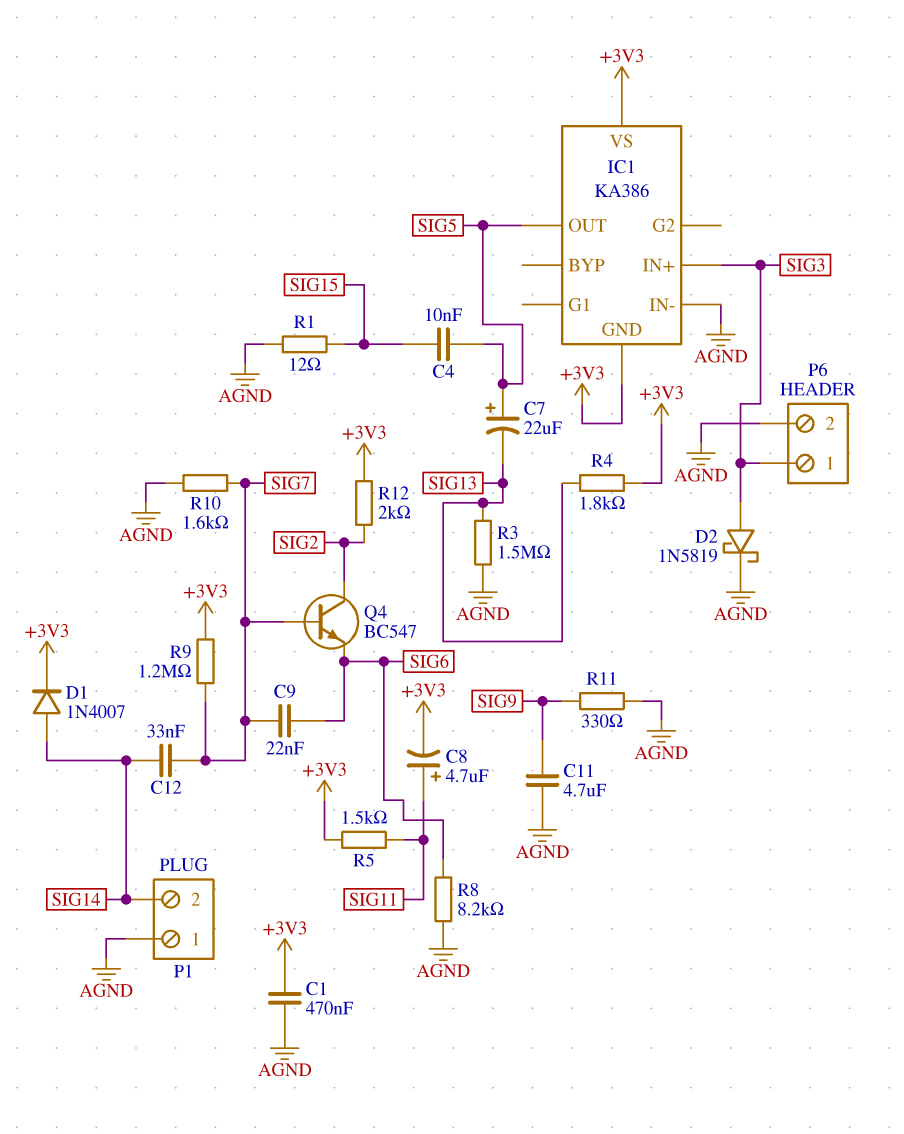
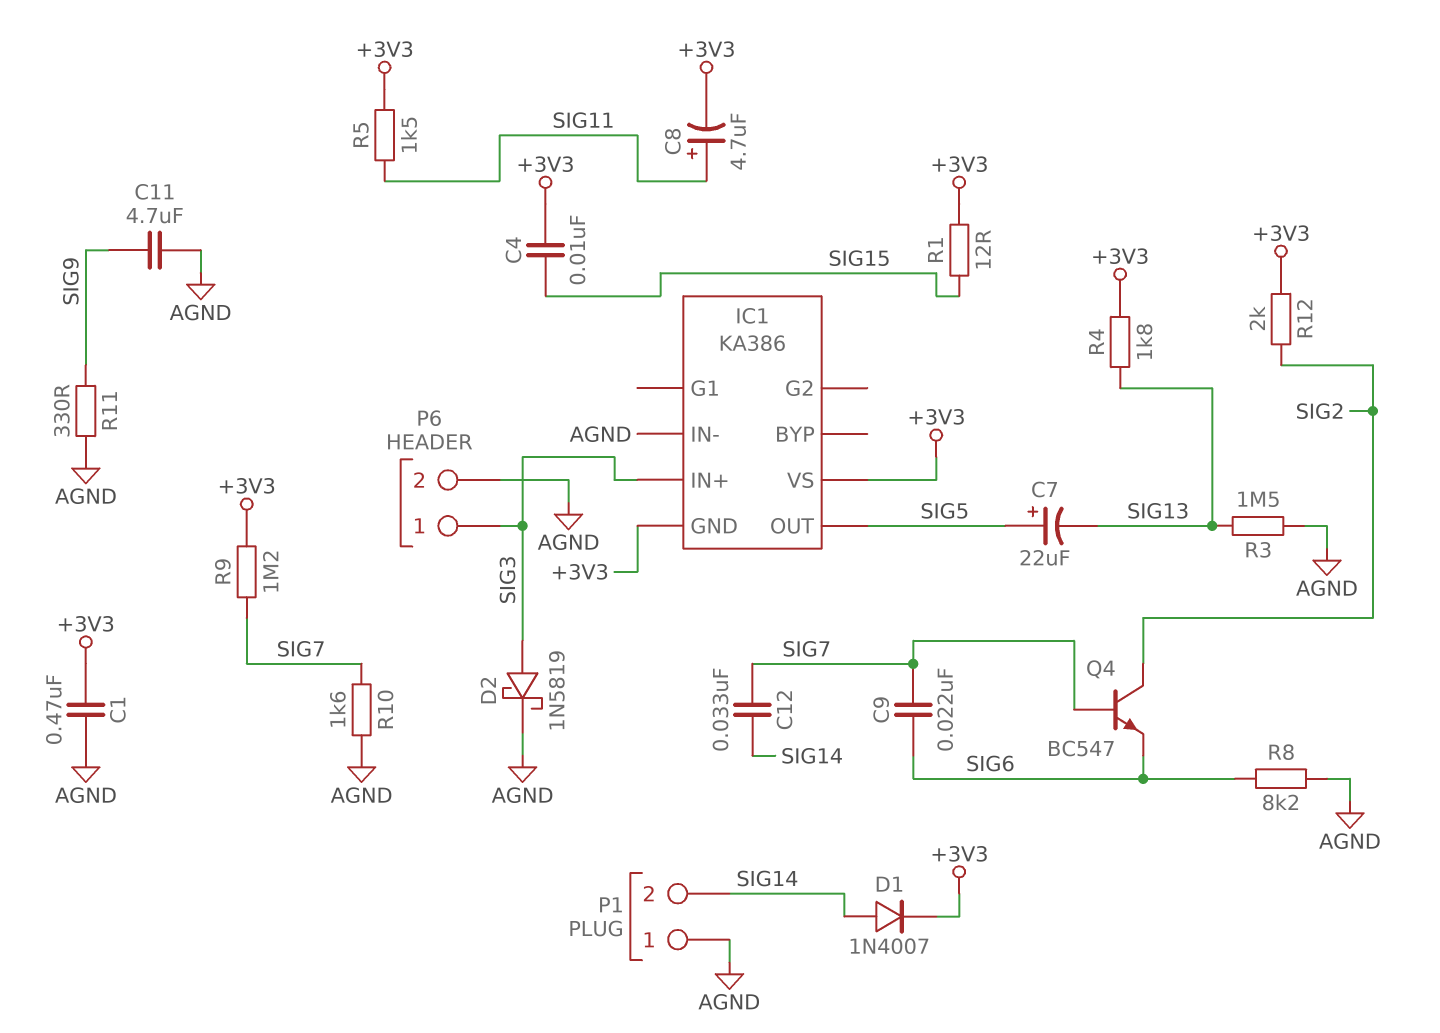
C4: 10nF (SIG5, SIG15) -> 10nF (+3V3, SIG15)
R1: 12 (AGND, SIG15) -> 12 (+3V3, SIG15)

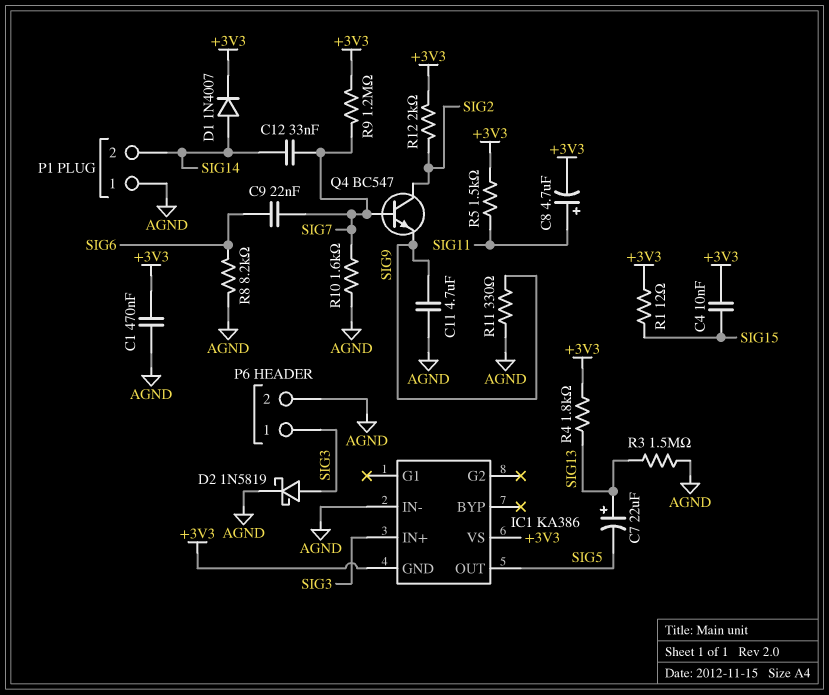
C7: 22uF (plus SIG5, minus SIG13) -> 22uF (plus SIG13, minus SIG5)
Q4: NPN BC547 (B SIG7, C SIG2, E SIG6) -> NPN BC547 (B SIG7, C SIG2, E SIG9)

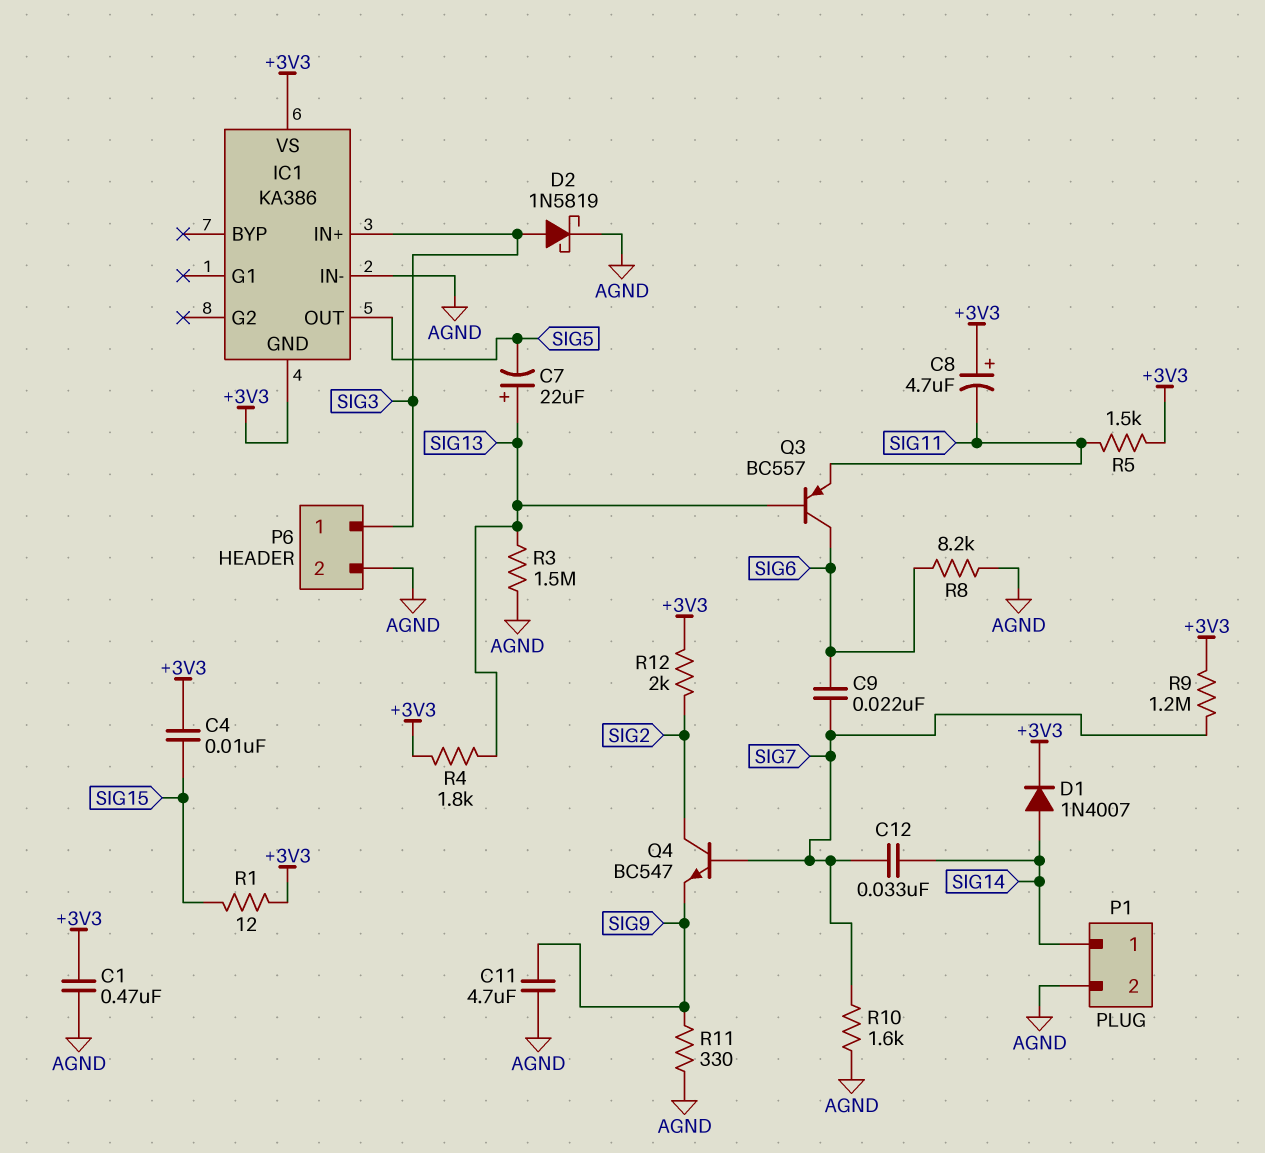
C8: 4.7uF (plus SIG11, minus +3V3) -> 4.7uF (plus +3V3, minus SIG11)
P1 pin 1: AGND -> SIG14
P1 pin 2: SIG14 -> AGND
Q3: none -> PNP BC557 (B SIG13, C SIG6, E SIG11)

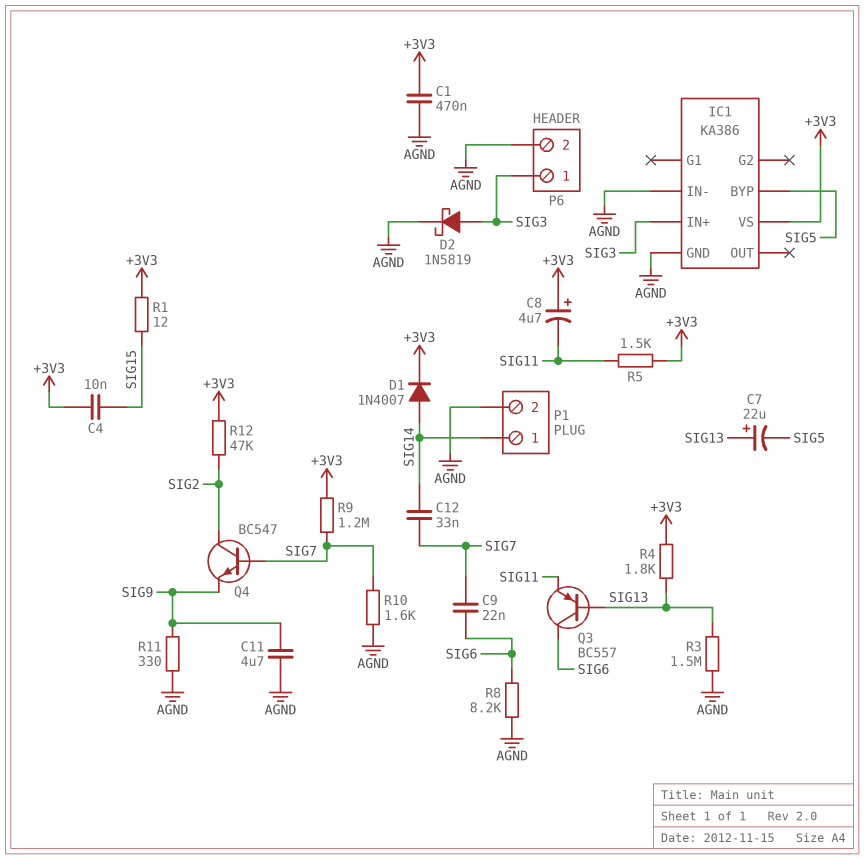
IC1 pin BYP: none -> SIG5
IC1 pin GND: +3V3 -> AGND
IC1 pin OUT: SIG5 -> none
R12: 2k (+3V3, SIG2) -> 47k (+3V3, SIG2)

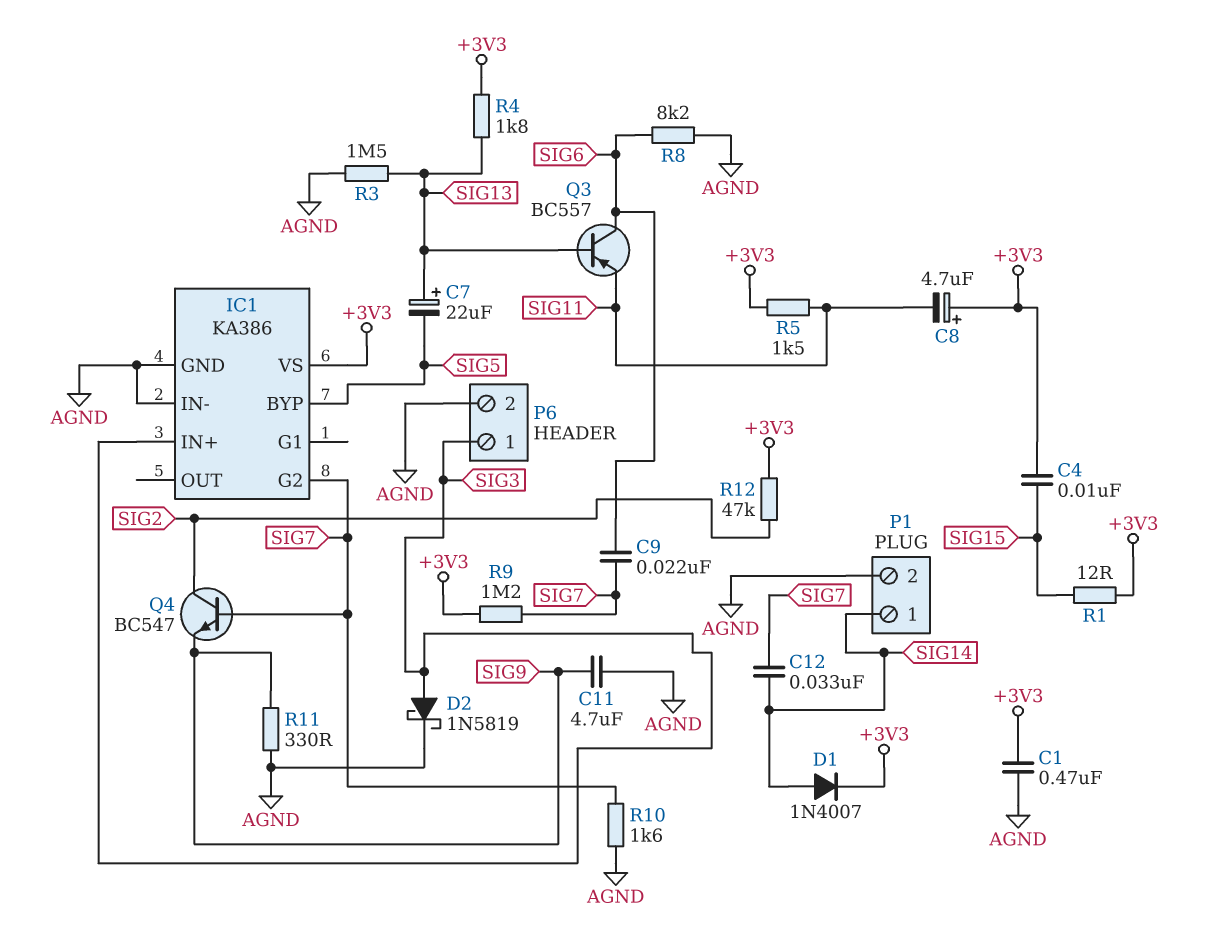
IC1 pin G2: none -> SIG7

